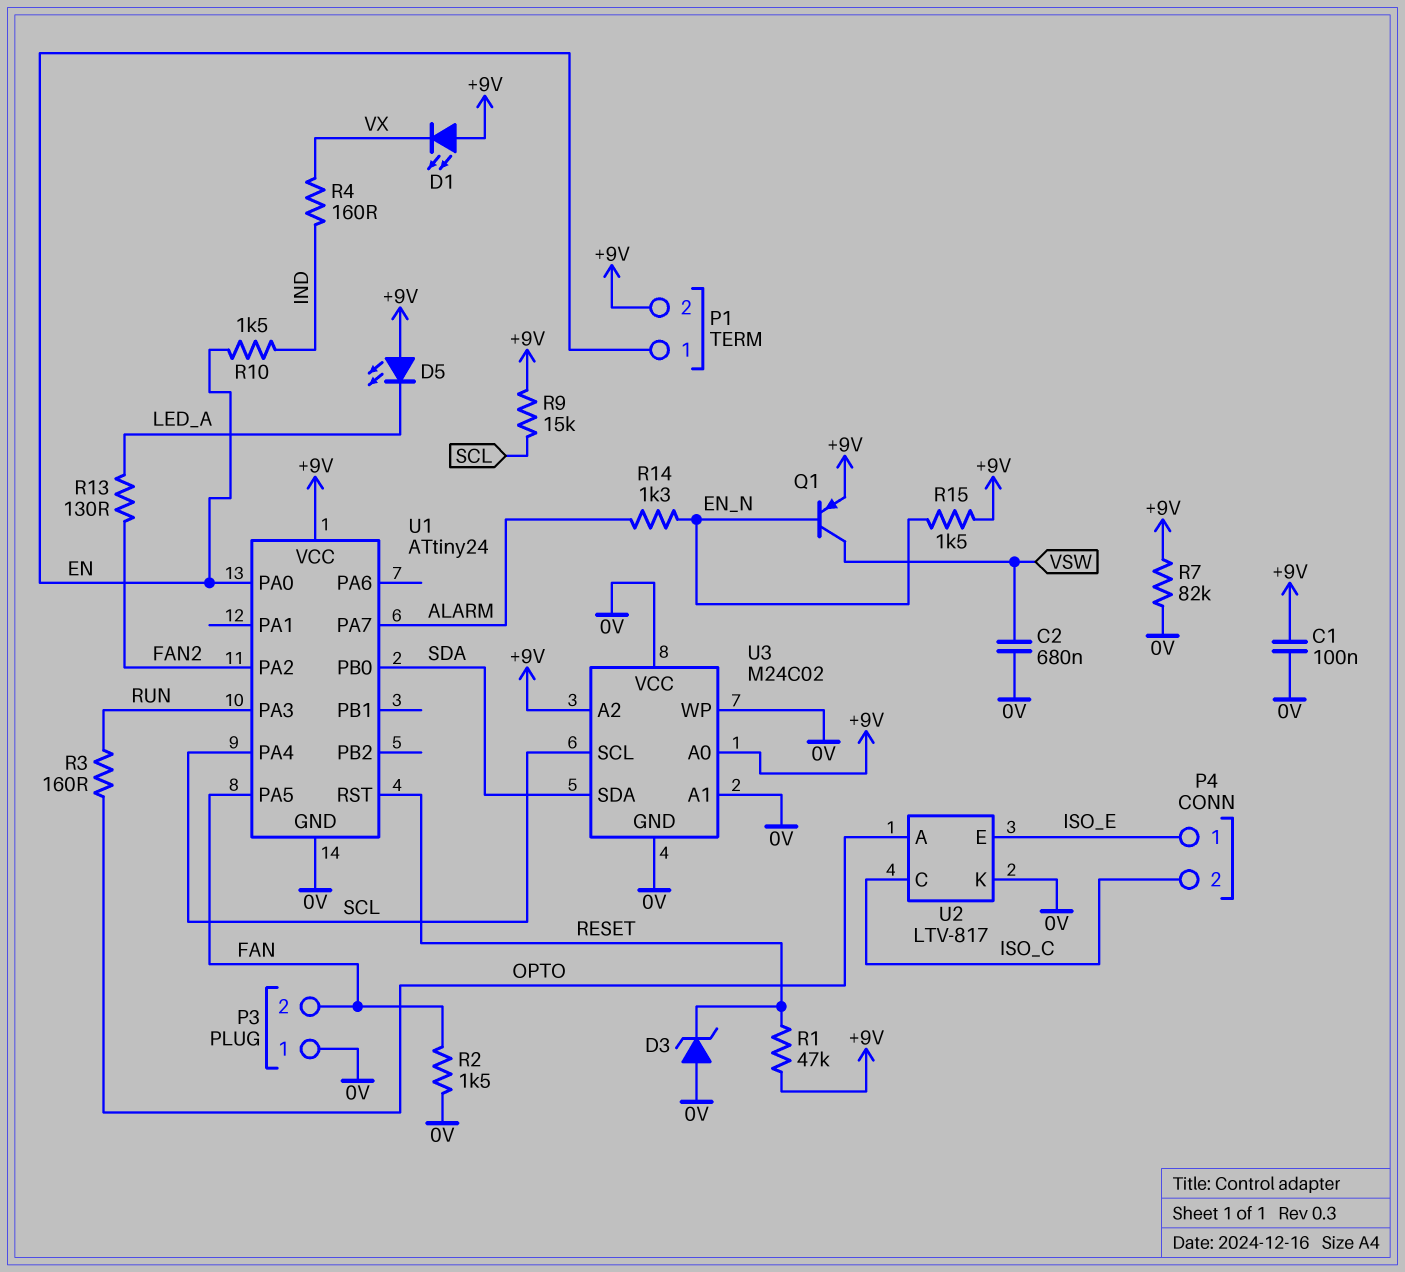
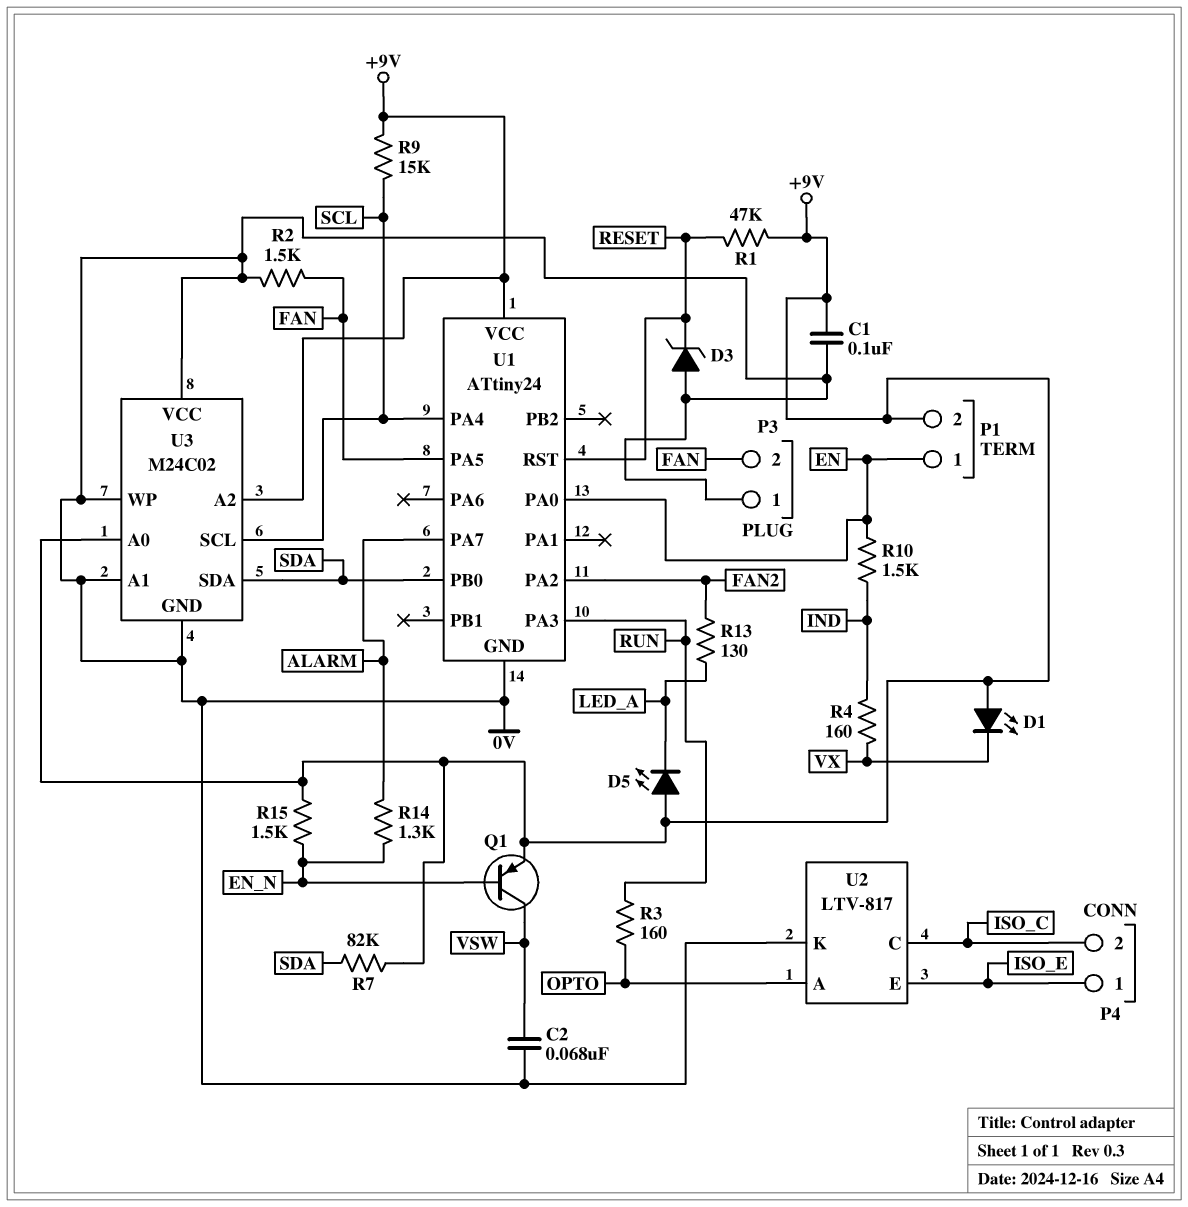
C2: 680nF (0V, VSW) -> 68nF (0V, VSW)
R7: 82k (+9V, 0V) -> 82k (+9V, SDA)

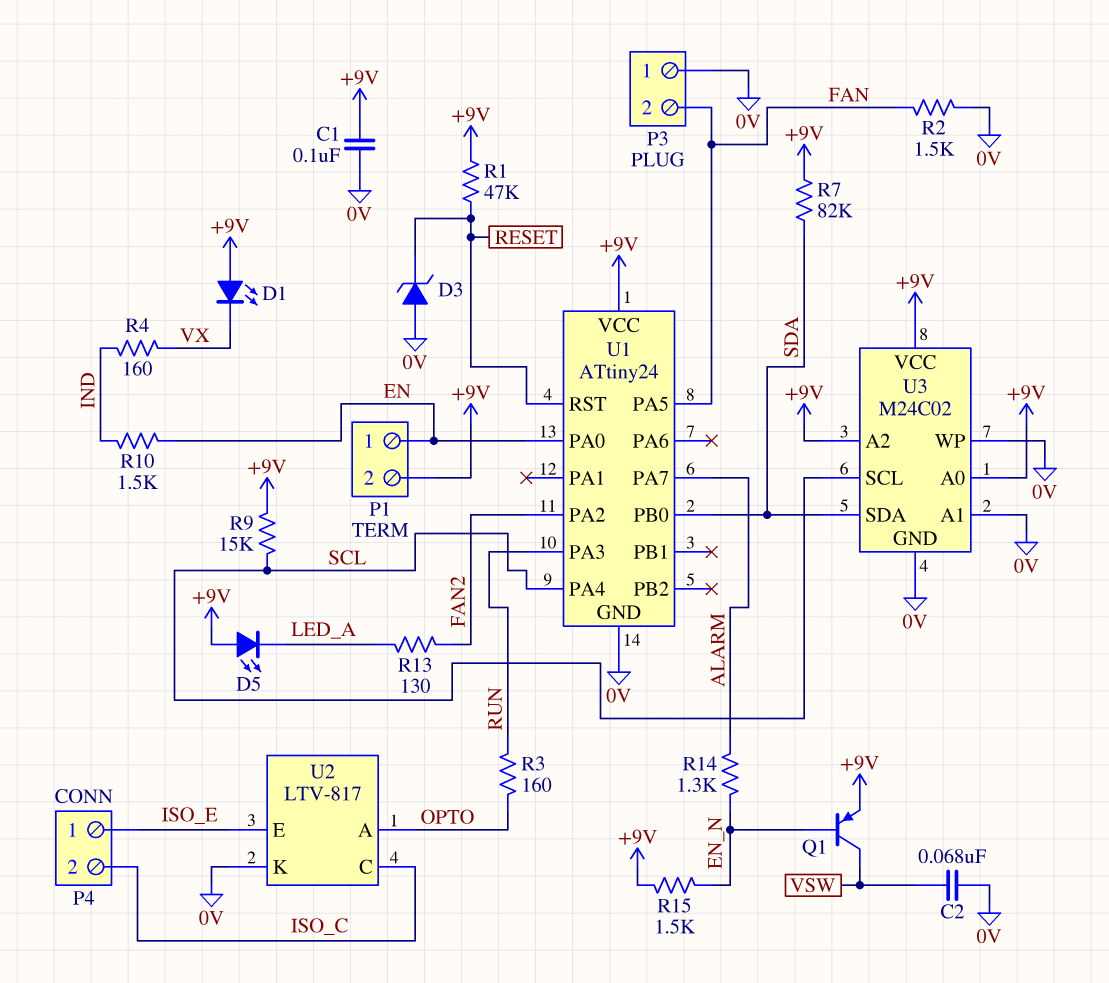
U3 pin VCC: 0V -> +9V

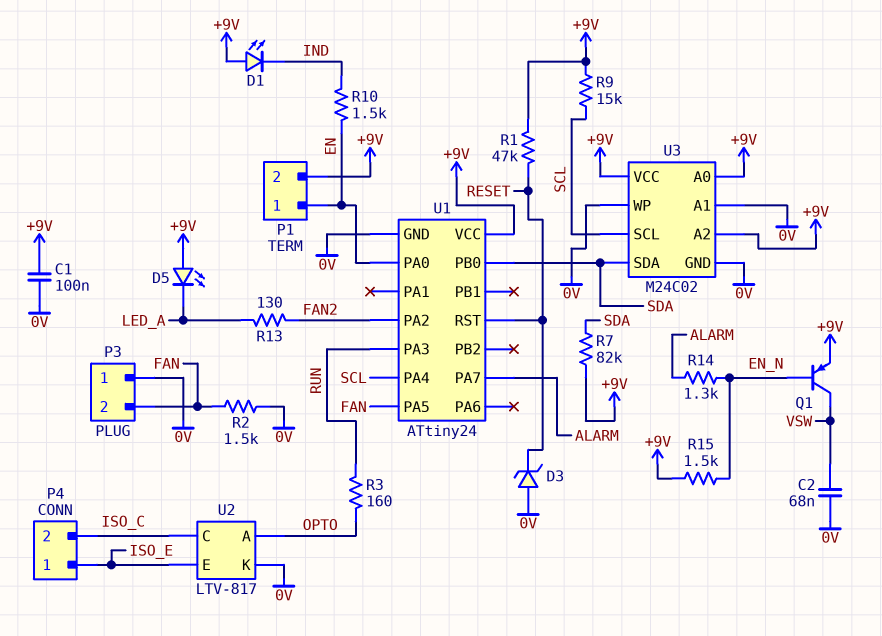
D1: LED (A +9V, K VX) -> LED (A +9V, K IND)
R4: 160 (IND, VX) -> none

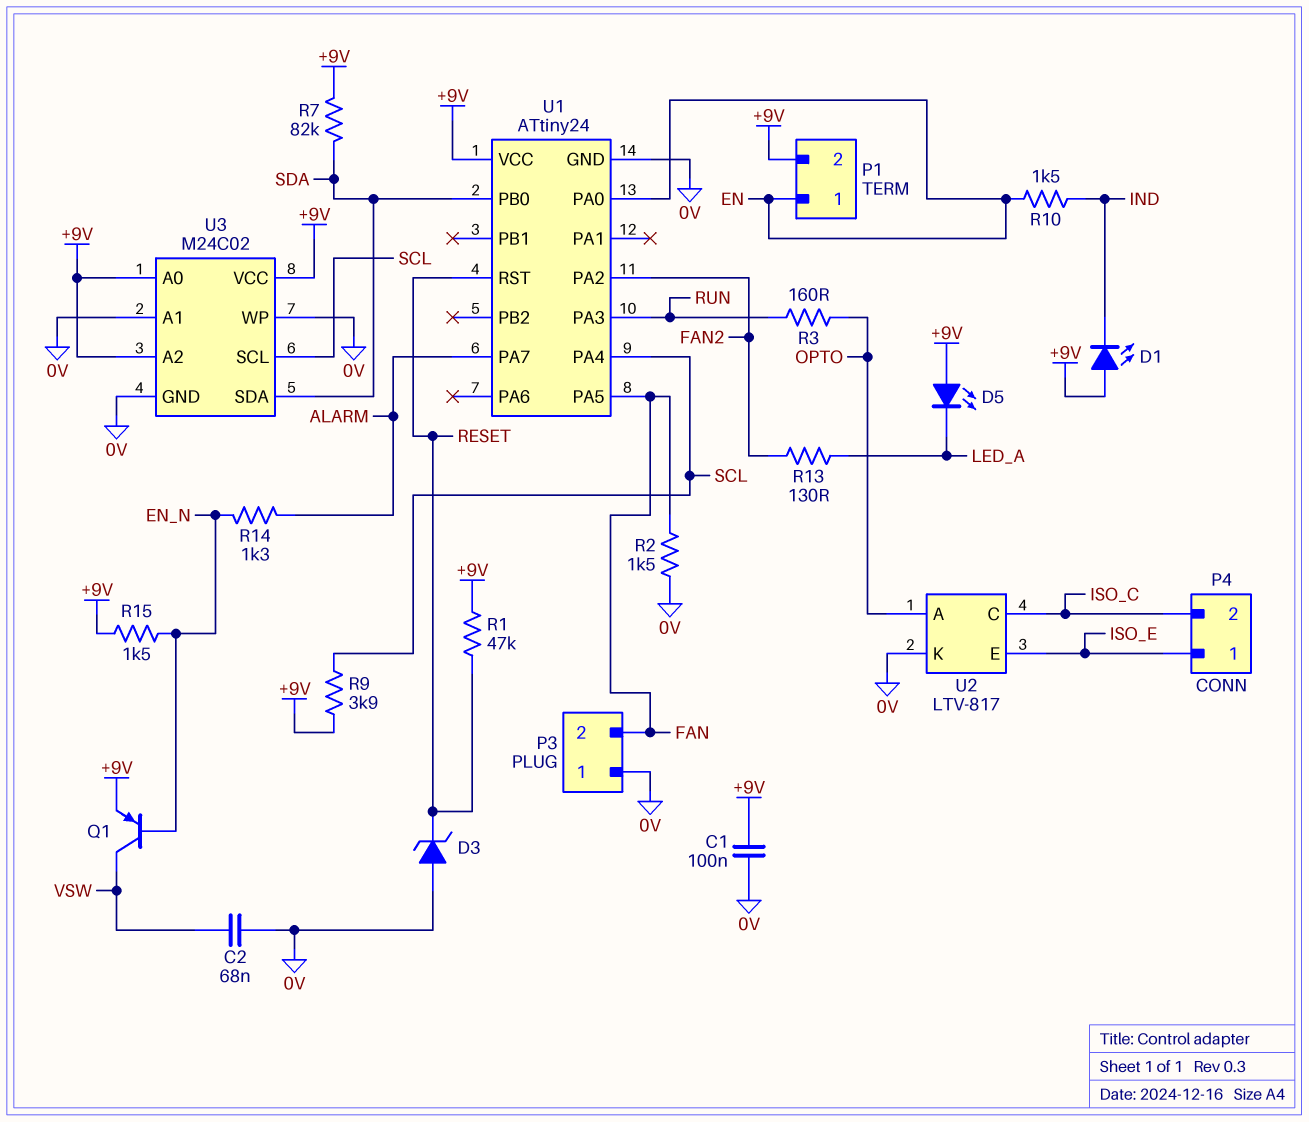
R9: 15k (+9V, SCL) -> 3.9k (+9V, SCL)

